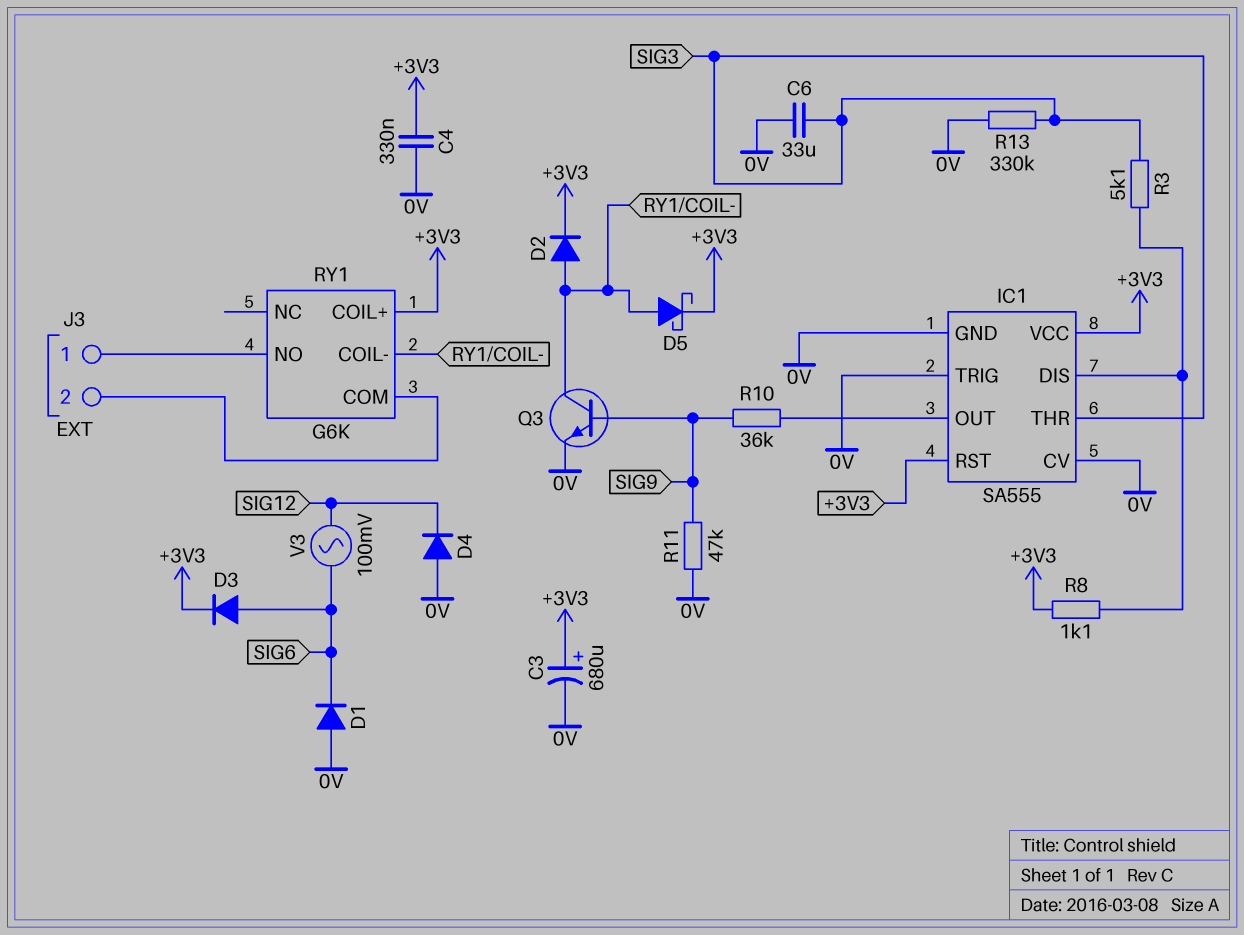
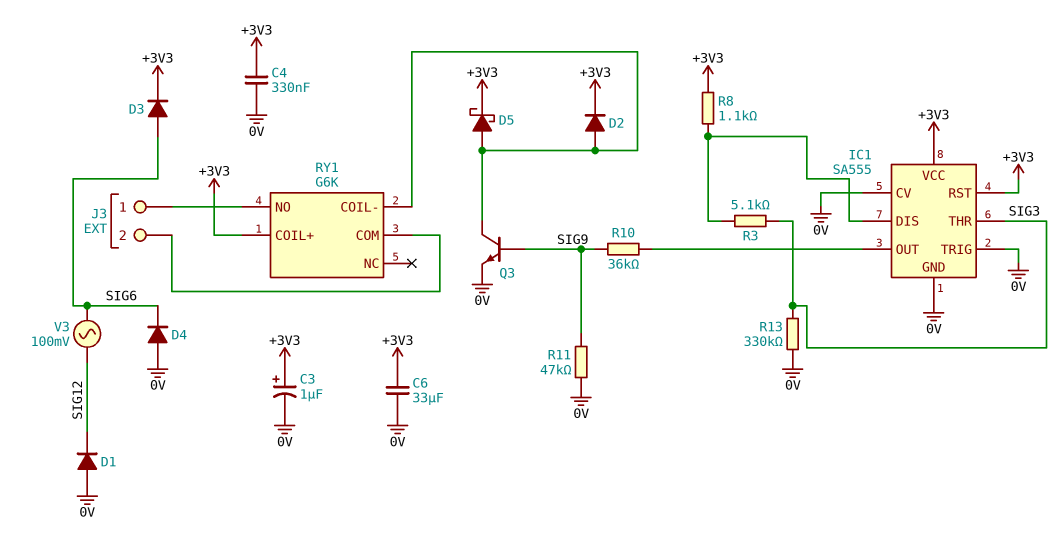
C3: 680uF (plus +3V3, minus 0V) -> 1uF (plus +3V3, minus 0V)
C6: 33uF (0V, SIG3) -> 33uF (+3V3, 0V)
D1: diode (A 0V, K SIG6) -> diode (A 0V, K SIG12)
D4: diode (A 0V, K SIG12) -> diode (A 0V, K SIG6)

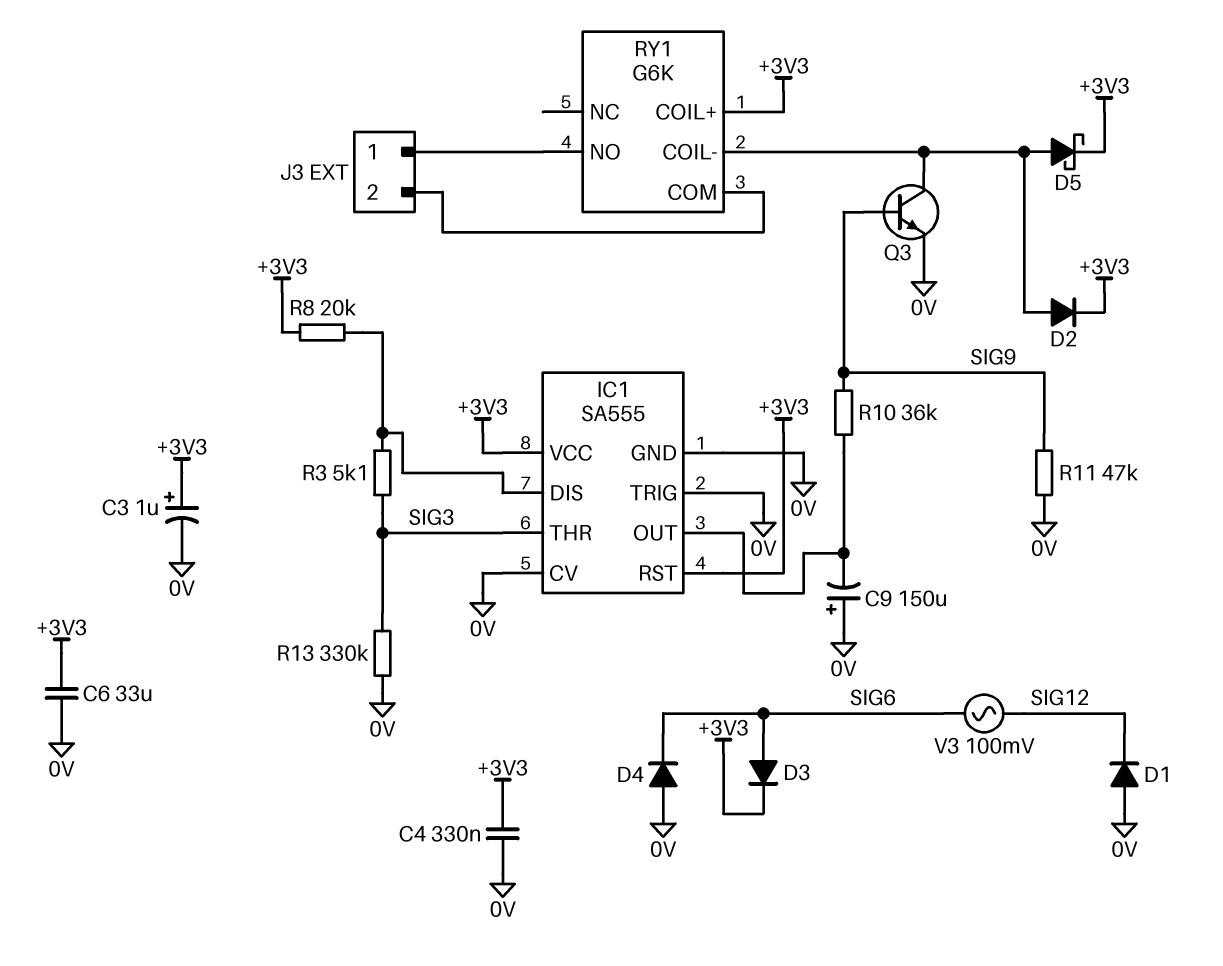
C9: none -> 150uF (plus 0V, minus IC1/OUT)
R8: 1.1k (+3V3, IC1/DIS) -> 20k (+3V3, IC1/DIS)

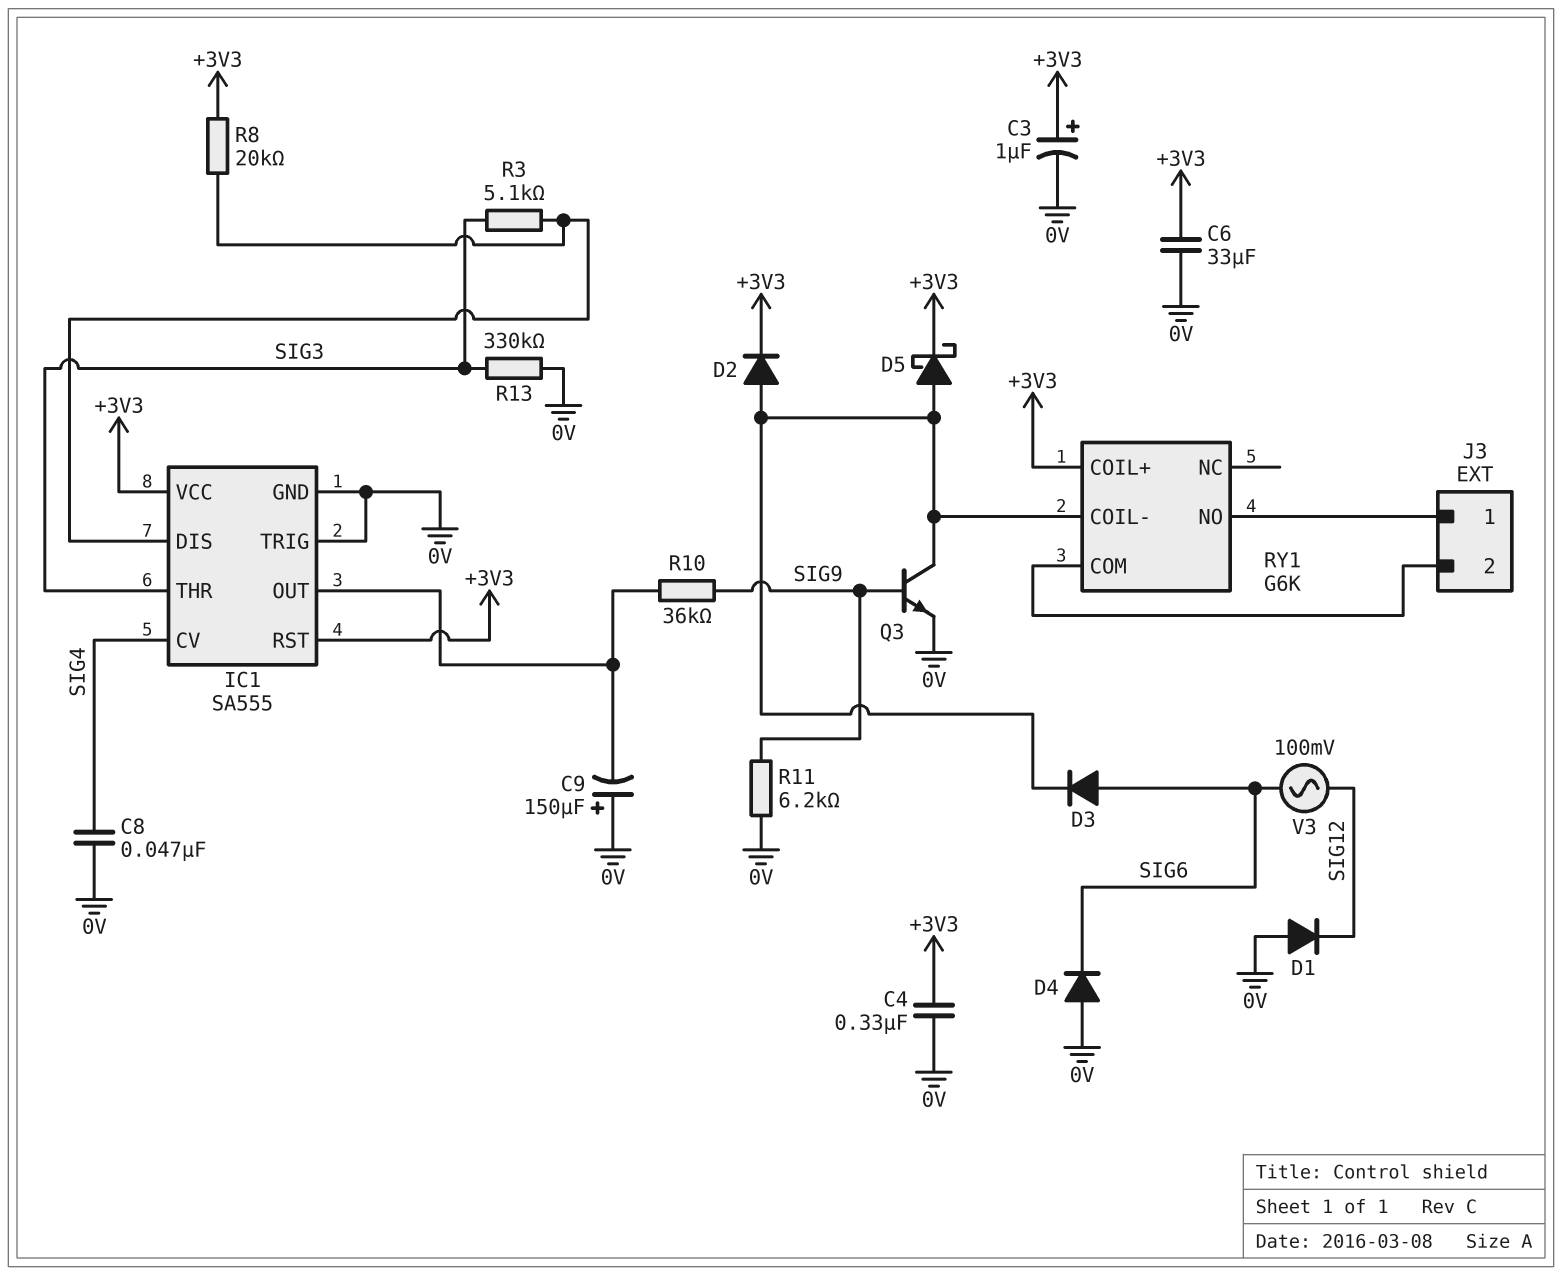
C8: none -> 47nF (0V, SIG4)
D3: diode (A SIG6, K +3V3) -> diode (A SIG6, K RY1/COIL-)
IC1 pin CV: 0V -> SIG4
R11: 47k (0V, SIG9) -> 6.2k (0V, SIG9)

